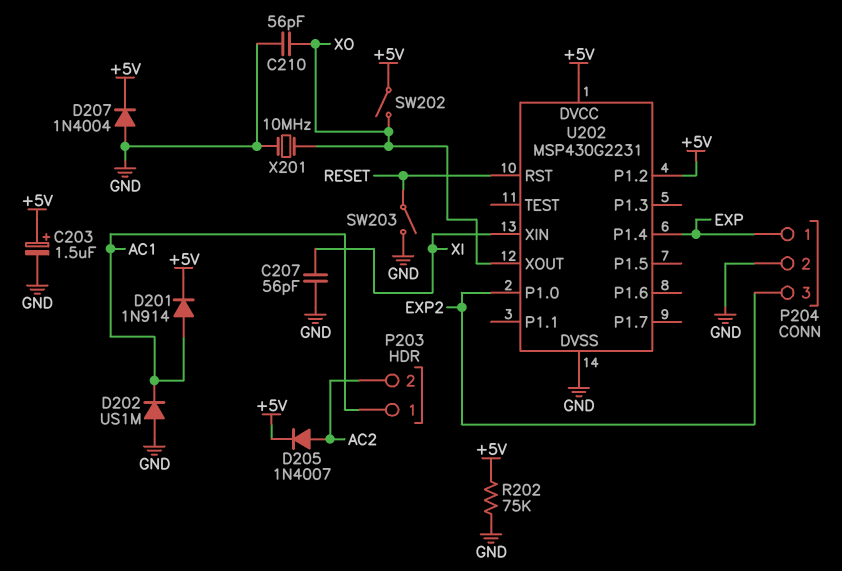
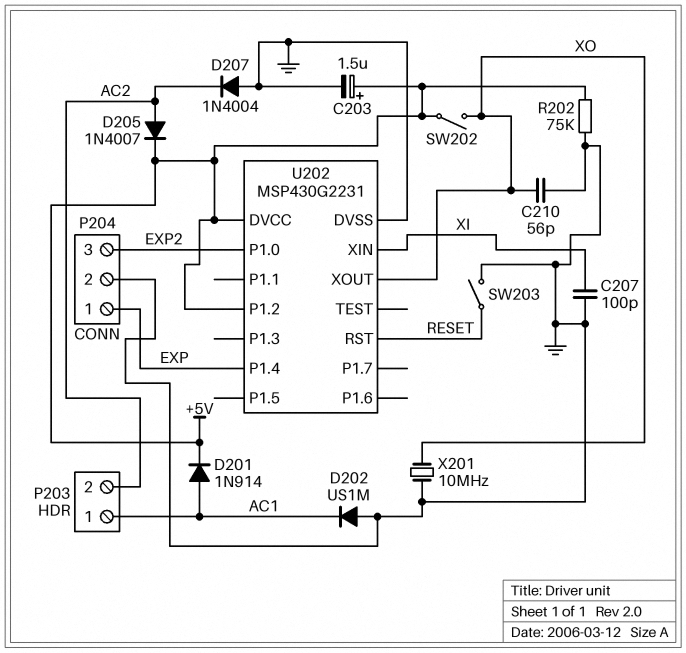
C207: 56pF (GND, XI) -> 100pF (GND, XI)
D207: diode 1N4004 (A GND, K +5V) -> diode 1N4004 (A GND, K AC2)

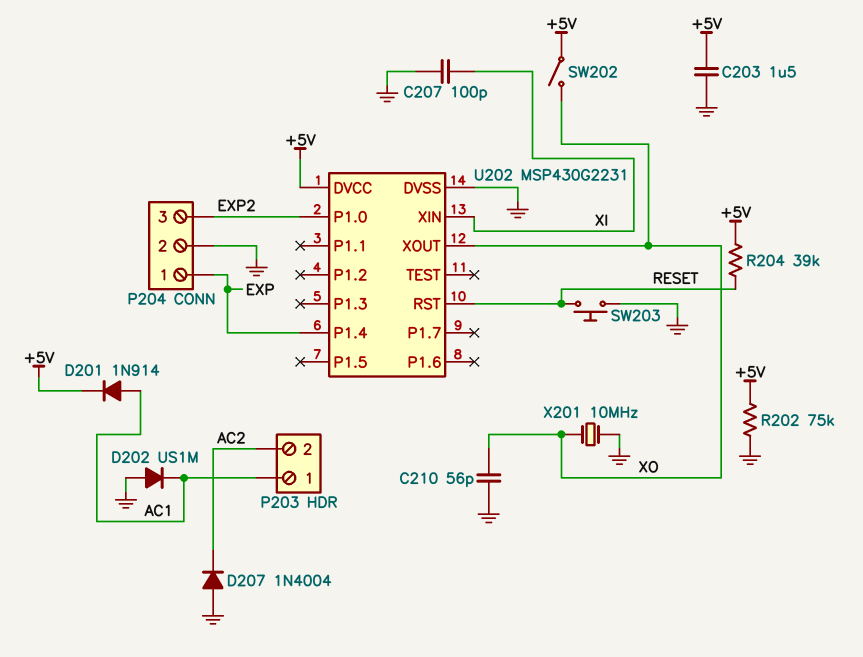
C203: 1.5uF (plus +5V, minus GND) -> 1.5uF (+5V, GND)
D205: diode 1N4007 (A AC2, K +5V) -> none
R204: none -> 39k (+5V, RESET)
SW203: switch (GND, RESET) -> button (GND, RESET)
U202 pin P1.2: +5V -> none

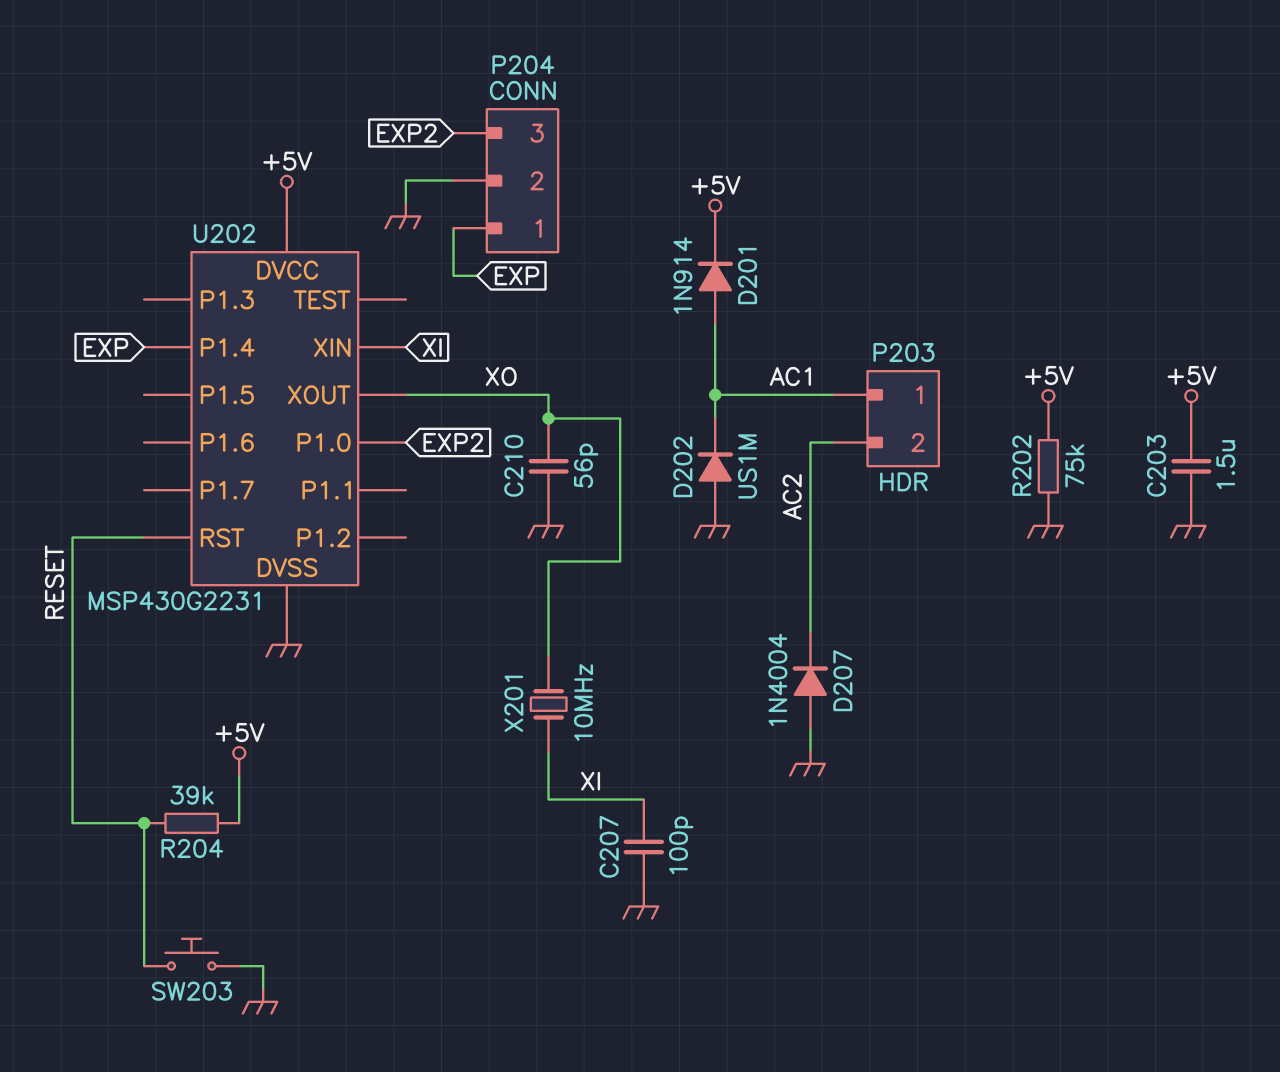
SW202: switch (+5V, XO) -> none
X201: 10MHz (GND, XO) -> 10MHz (XI, XO)

